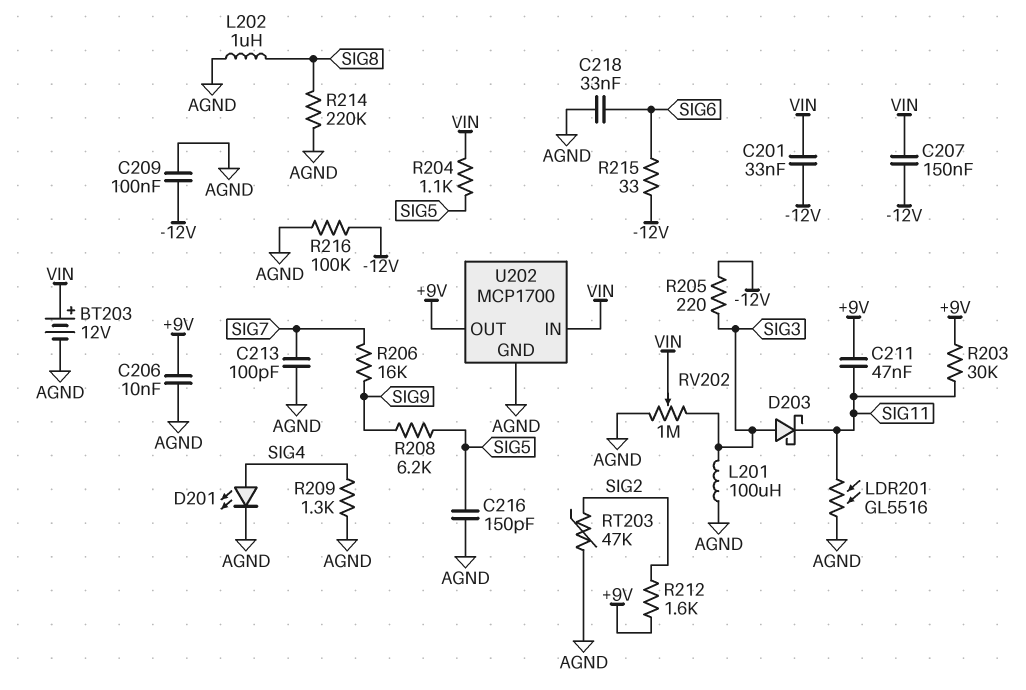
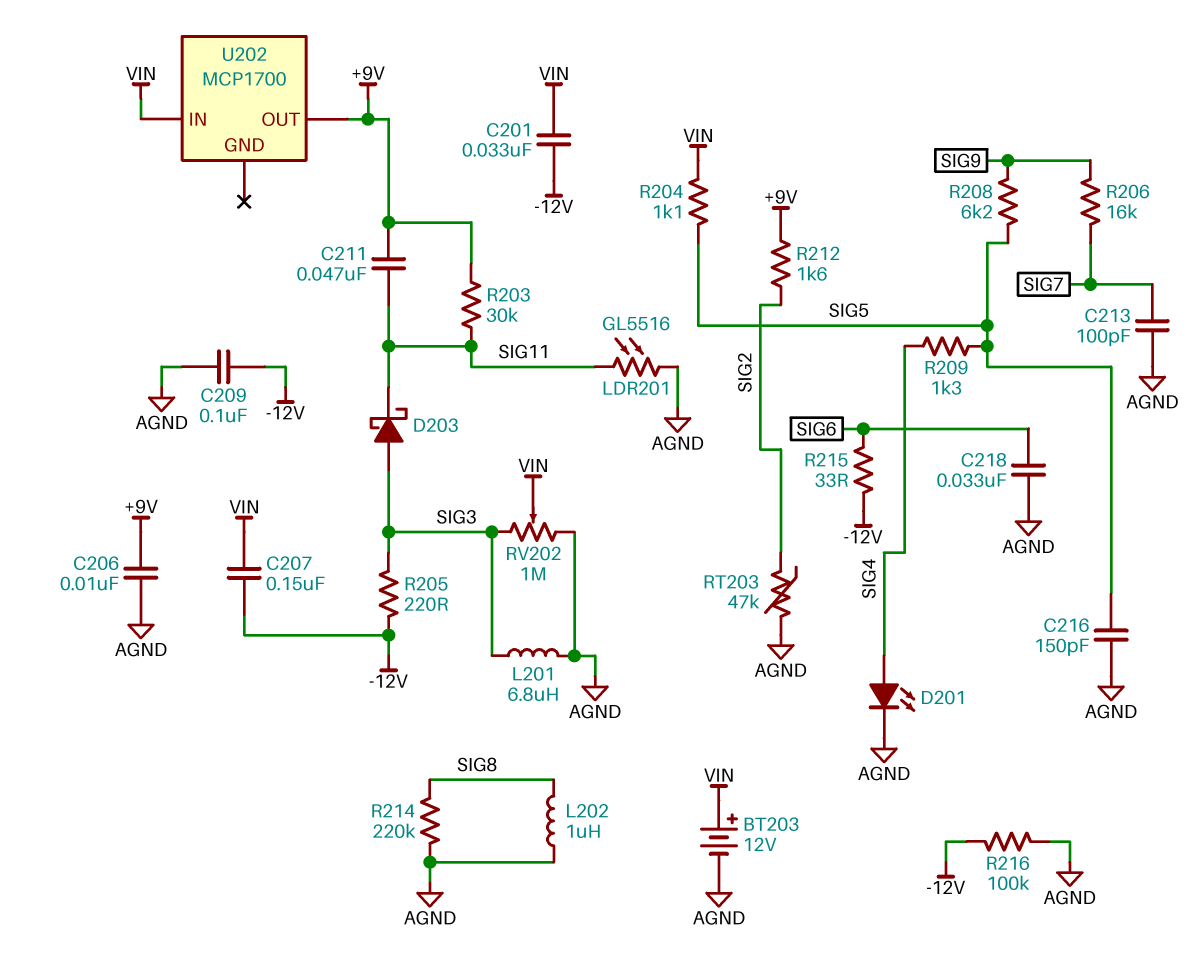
L201: 100uH (AGND, SIG3) -> 6.8uH (AGND, SIG3)
R209: 1.3k (AGND, SIG4) -> 1.3k (SIG4, SIG5)
U202 pin GND: AGND -> none

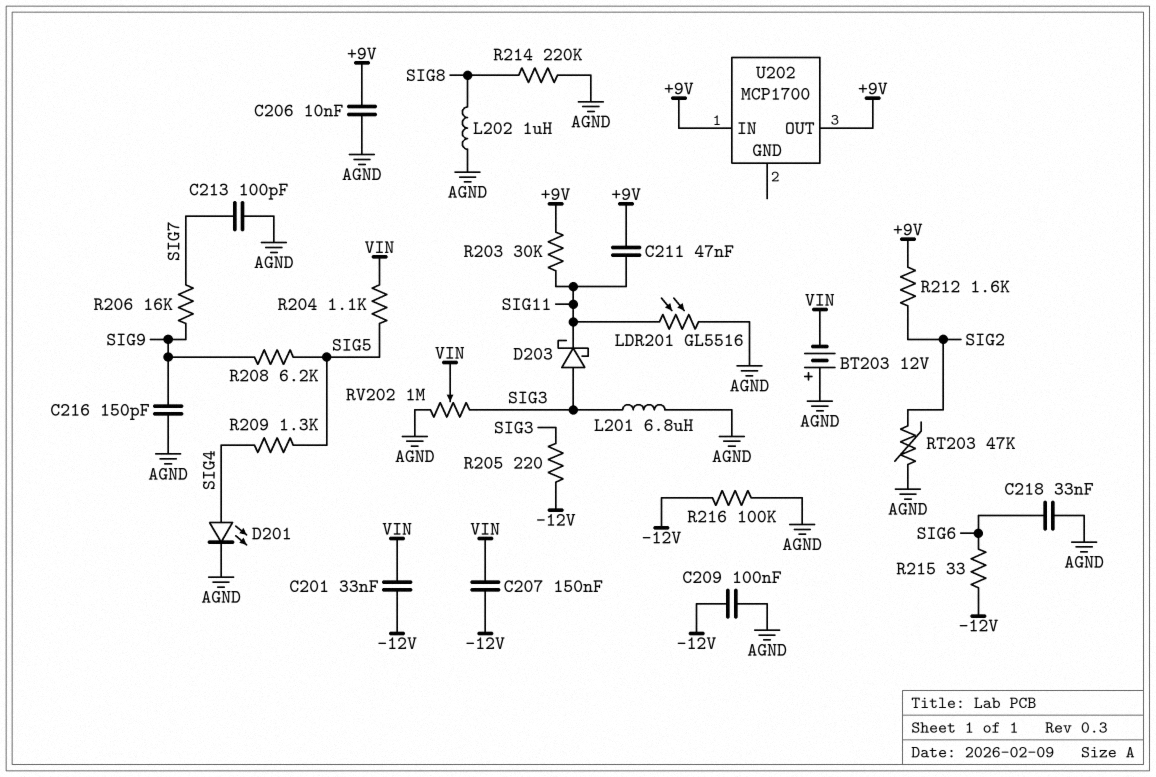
BT203: 12V (plus VIN, minus AGND) -> 12V (plus AGND, minus VIN)
C216: 150pF (AGND, SIG5) -> 150pF (AGND, SIG9)
U202 pin IN: VIN -> +9V

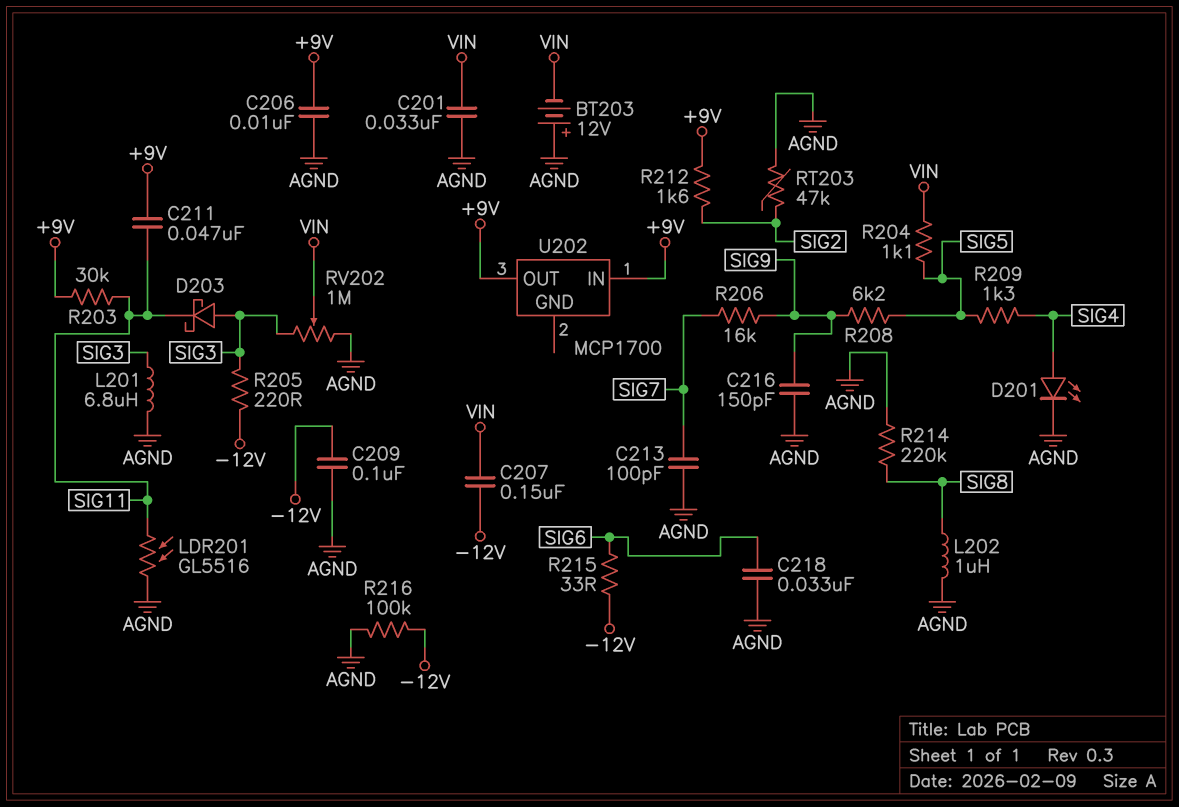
C201: 33nF (-12V, VIN) -> 33nF (AGND, VIN)

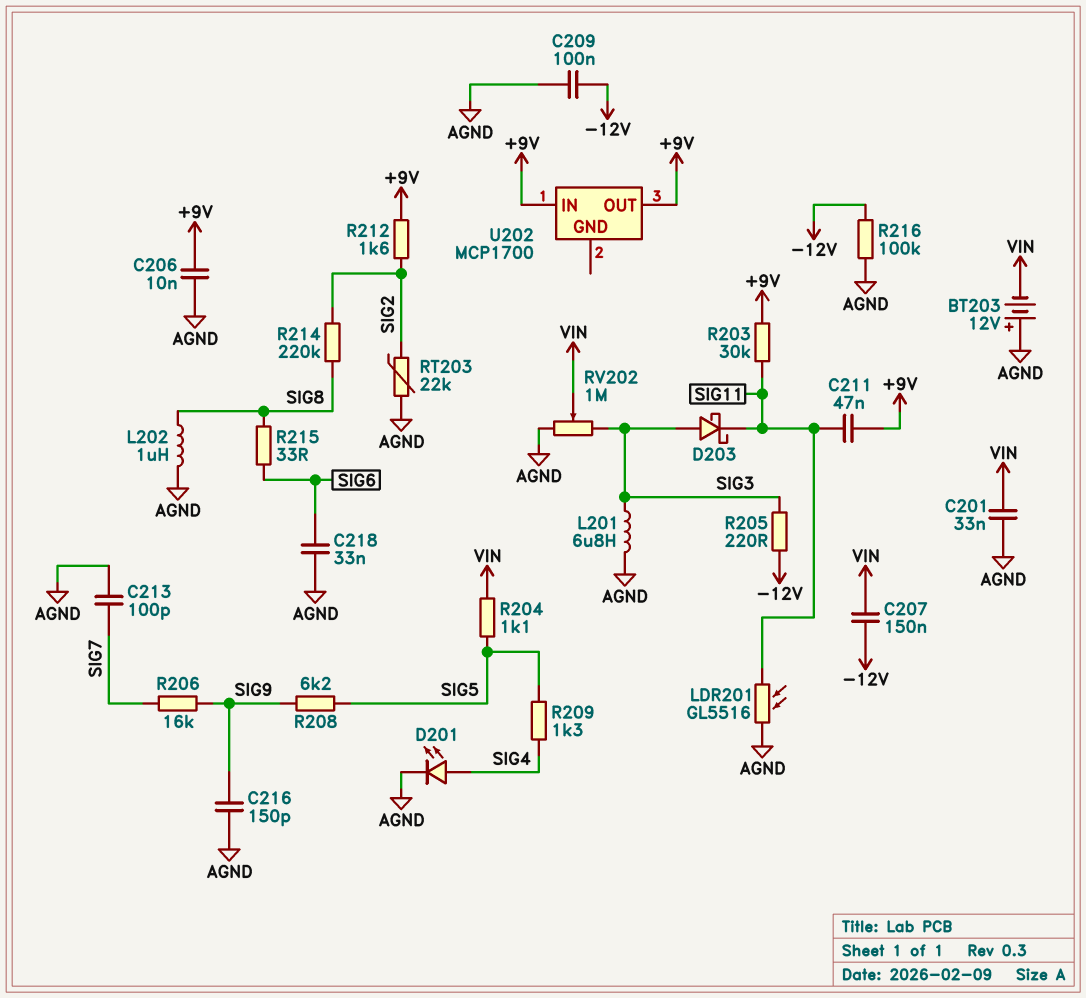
R214: 220k (AGND, SIG8) -> 220k (SIG2, SIG8)
R215: 33 (-12V, SIG6) -> 33 (SIG6, SIG8)
RT203: 47k (AGND, SIG2) -> 22k (AGND, SIG2)

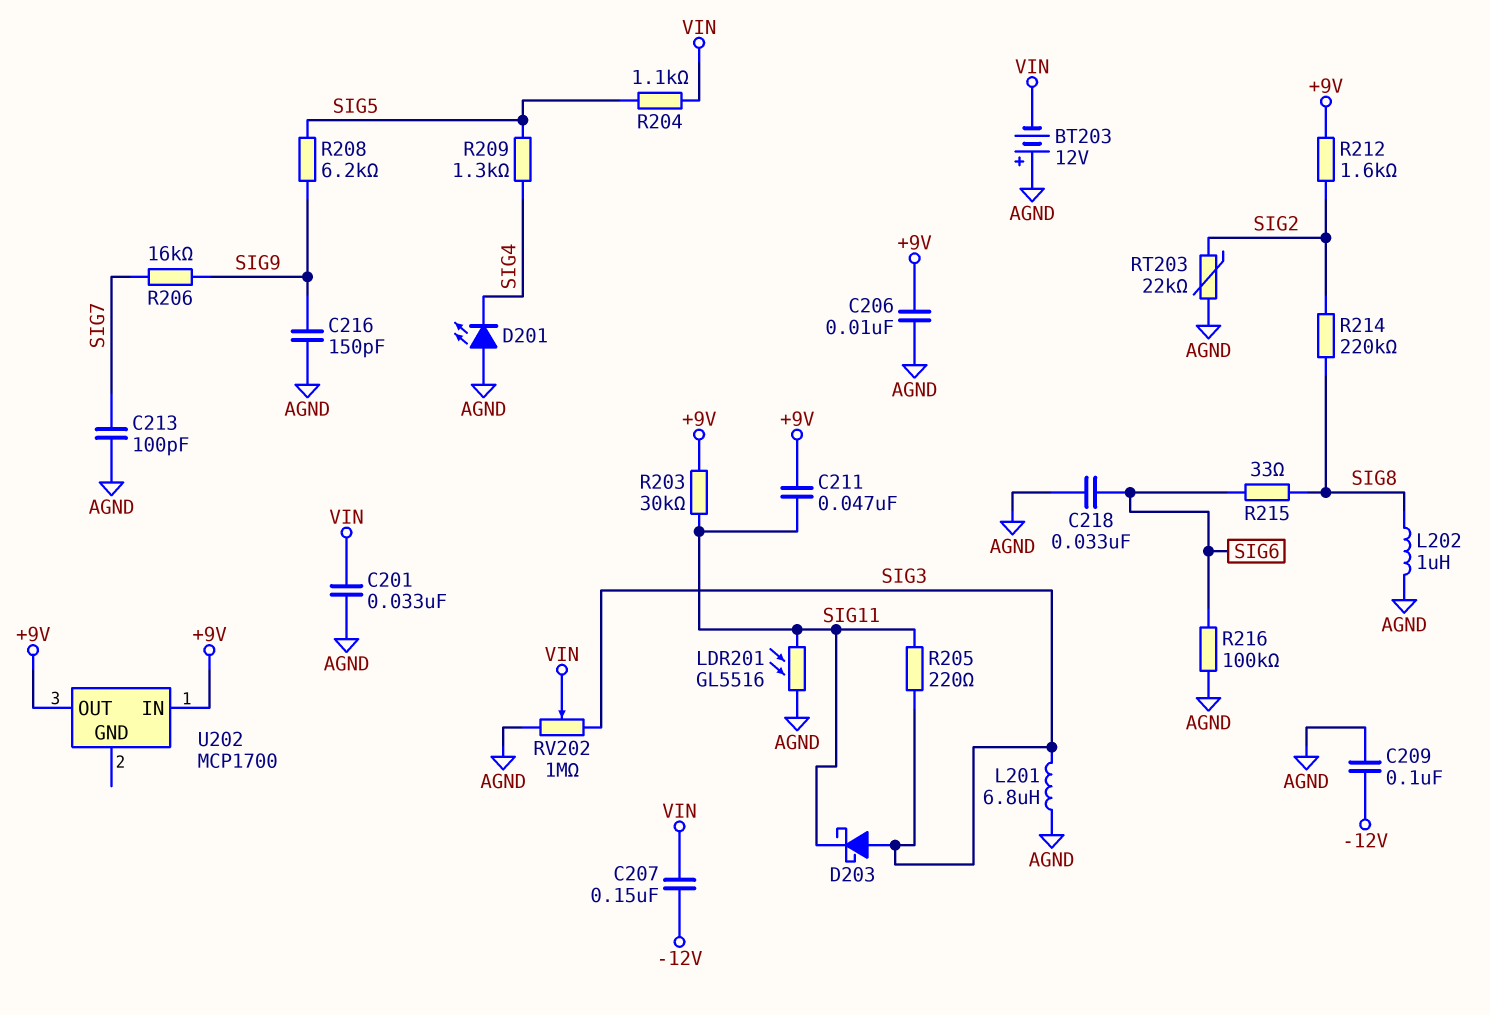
D201: LED (A SIG4, K AGND) -> LED (A AGND, K SIG4)
R205: 220 (-12V, SIG3) -> 220 (SIG3, SIG11)
R216: 100k (-12V, AGND) -> 100k (AGND, SIG6)

